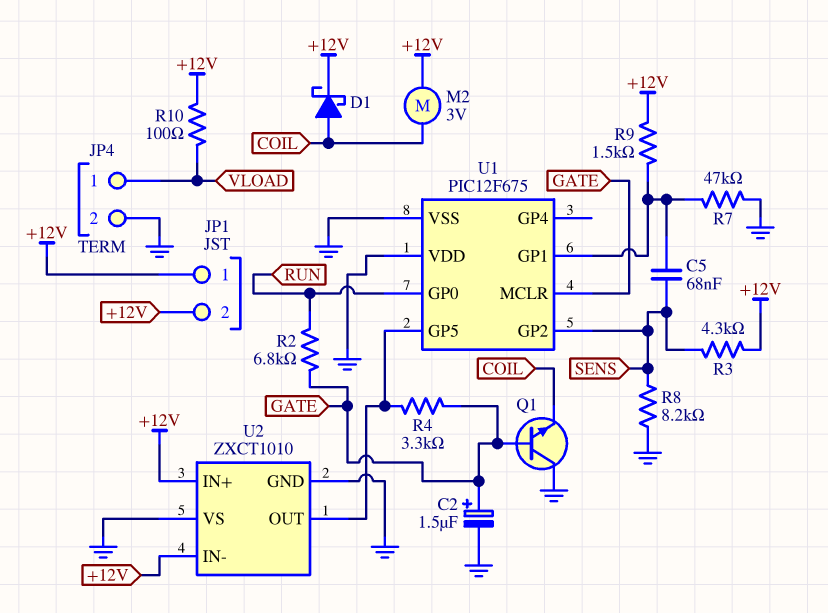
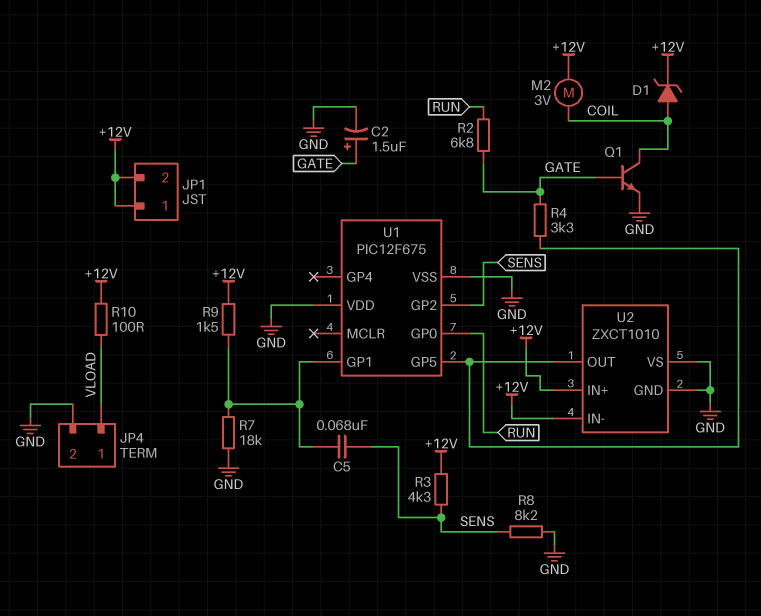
D1: schottky (A COIL, K +12V) -> zener (A COIL, K +12V)
Q1: NPN (B GATE, C GND, E COIL) -> NPN (B GATE, C COIL, E GND)
R7: 47k (GND, U1/GP1) -> 18k (GND, U1/GP1)
U1 pin MCLR: GATE -> none

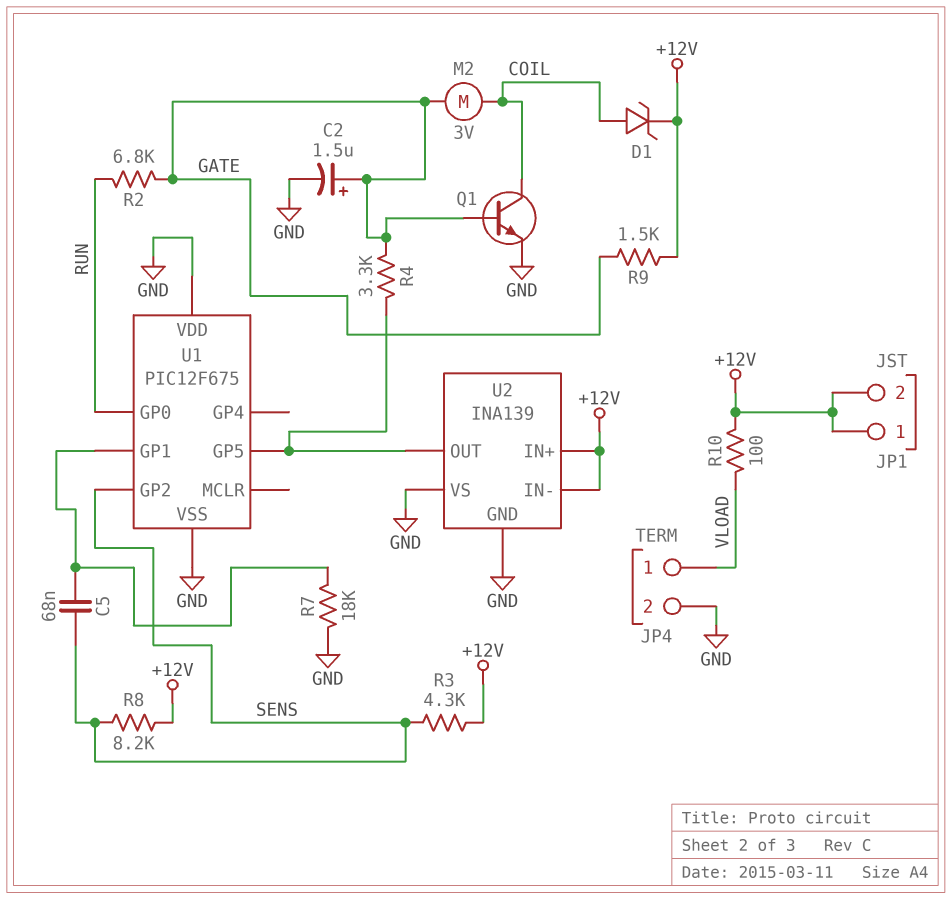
M2: motor 3V (+12V, COIL) -> motor 3V (COIL, GATE)
R8: 8.2k (GND, SENS) -> 8.2k (+12V, SENS)
R9: 1.5k (+12V, U1/GP1) -> 1.5k (+12V, GATE)
U2: ZXCT1010 -> INA139

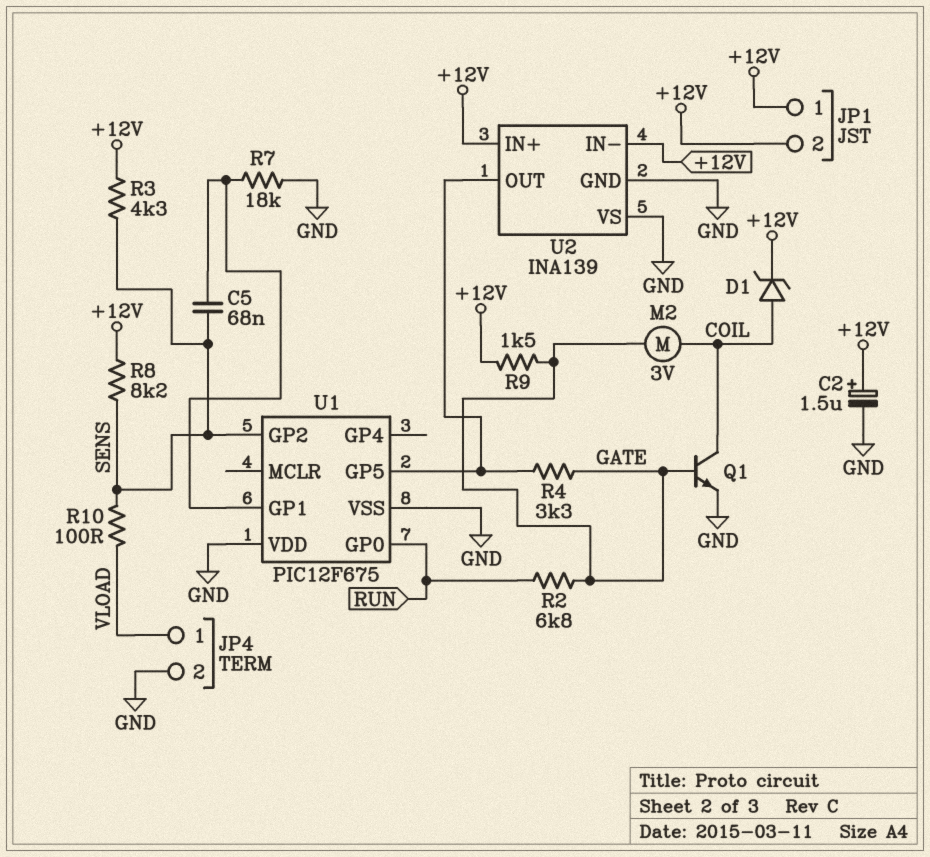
C2: 1.5uF (plus GATE, minus GND) -> 1.5uF (plus +12V, minus GND)
R10: 100 (+12V, VLOAD) -> 100 (SENS, VLOAD)

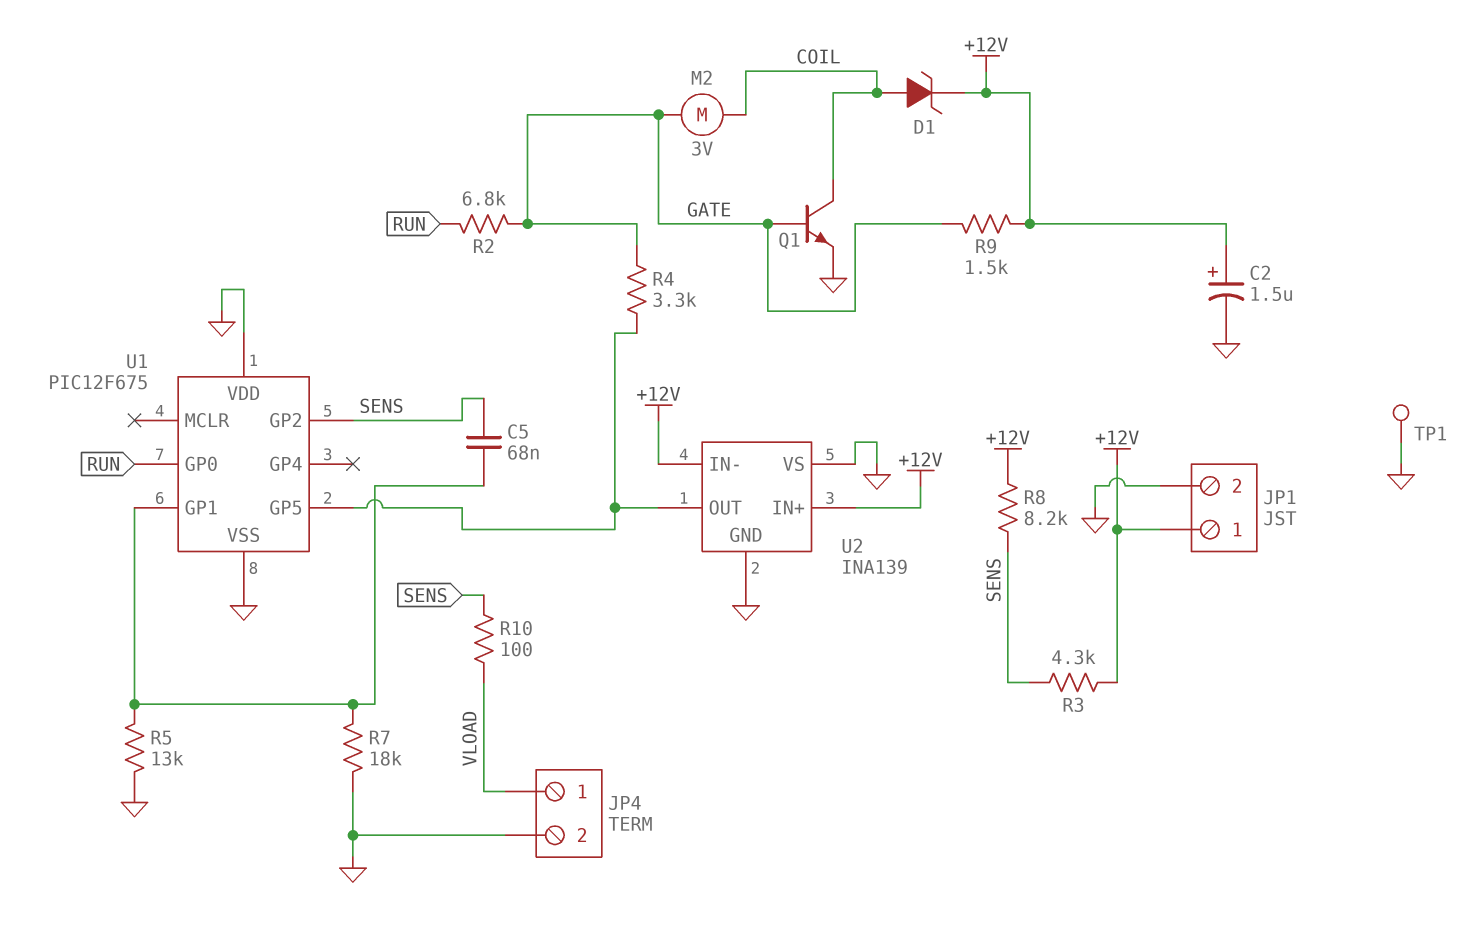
JP1 pin 2: +12V -> GND
R5: none -> 13k (GND, U1/GP1)
TP1: none -> test point (GND)

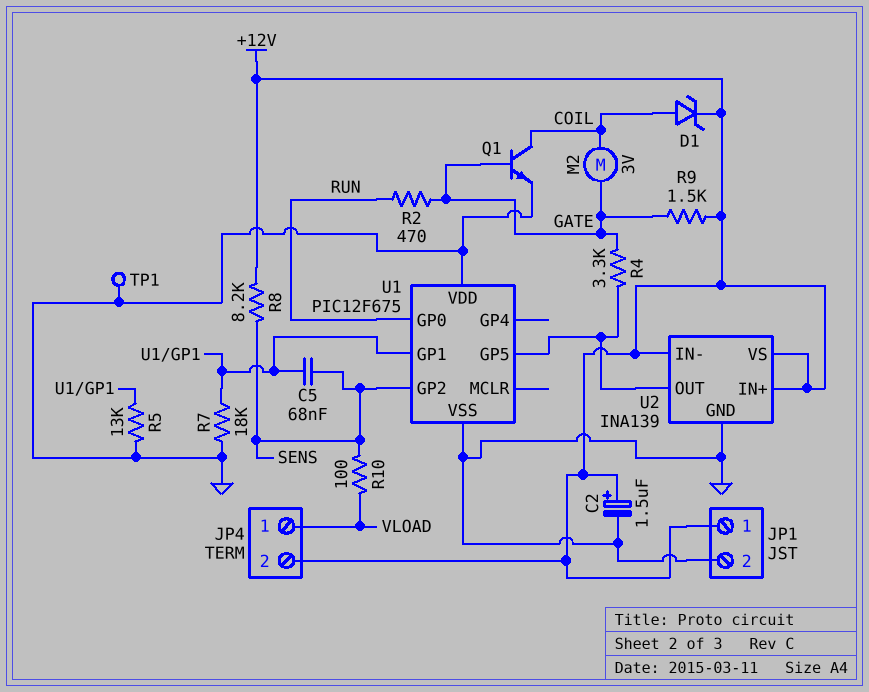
JP4 pin 2: GND -> +12V
R2: 6.8k (GATE, RUN) -> 470 (GATE, RUN)
R3: 4.3k (+12V, SENS) -> none
U2 pin VS: GND -> +12V

